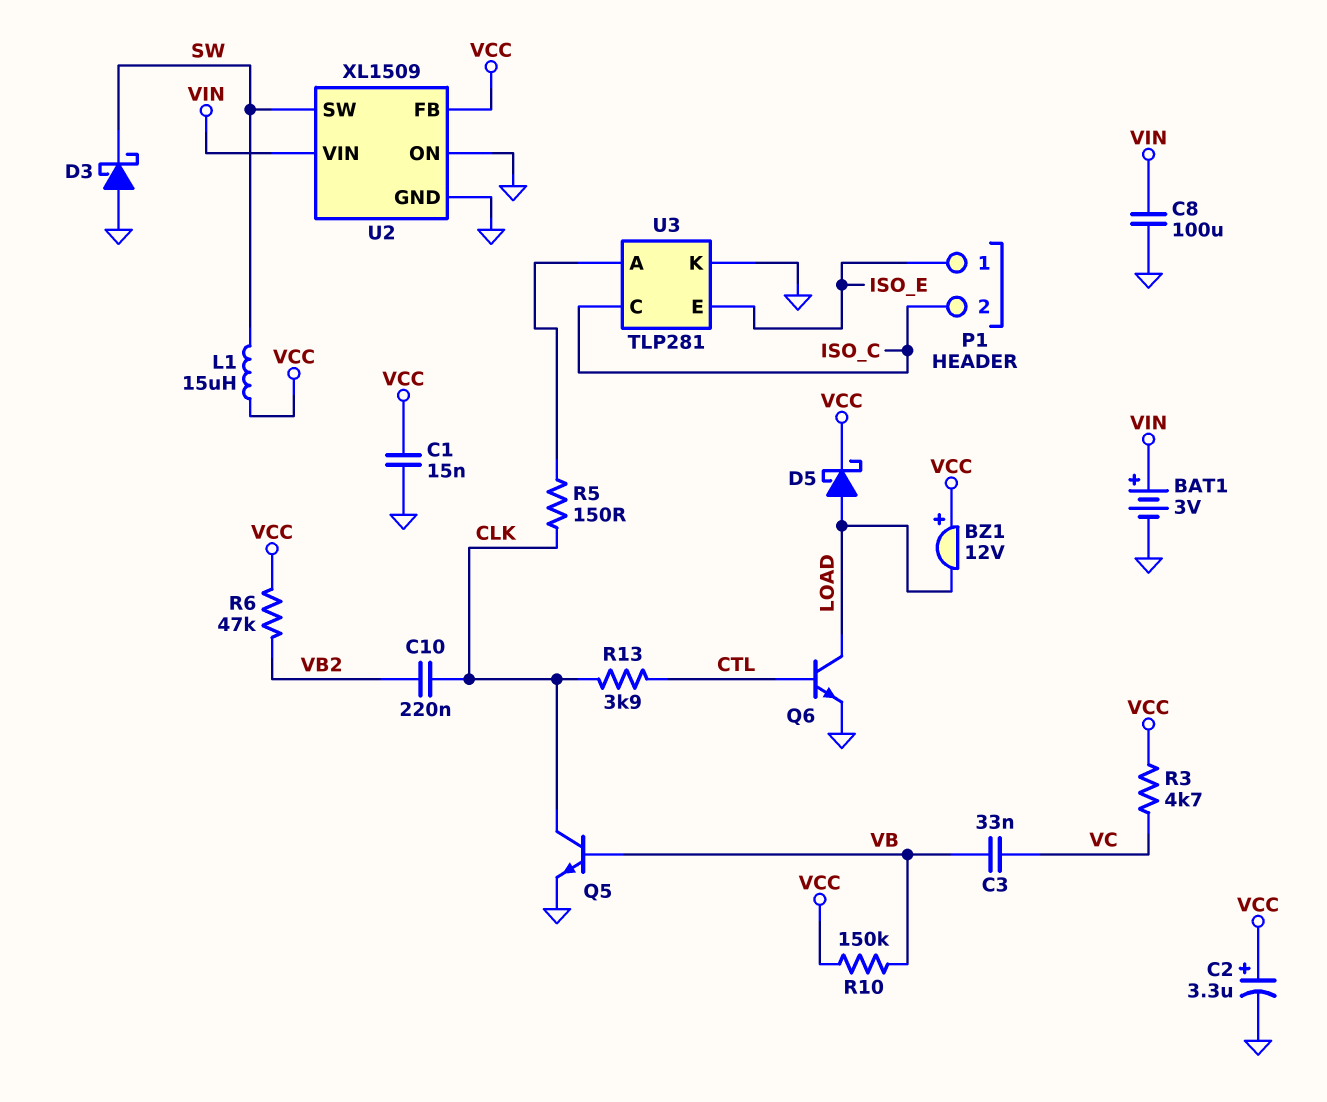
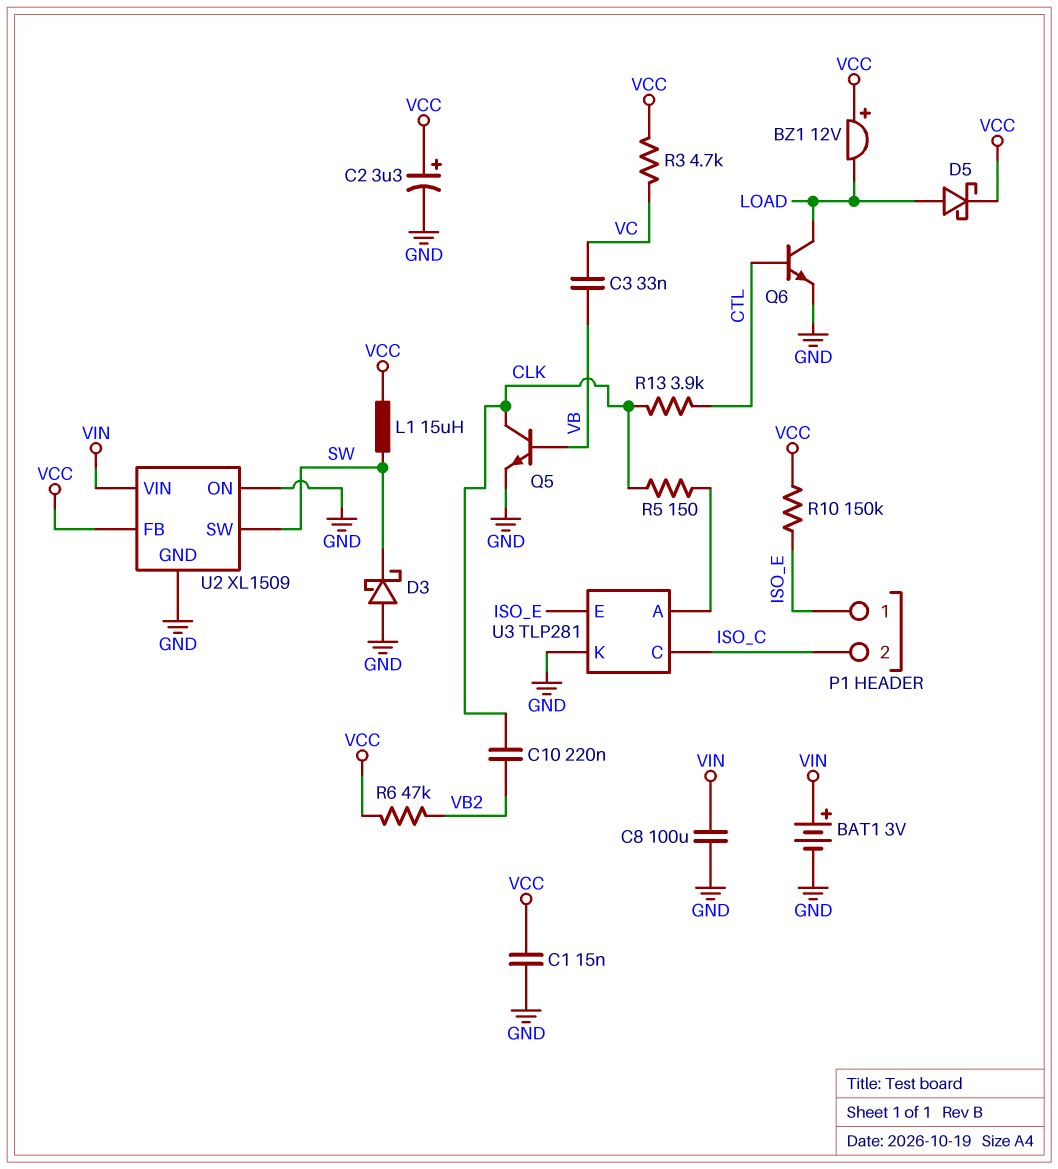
R10: 150k (VB, VCC) -> 150k (ISO_E, VCC)

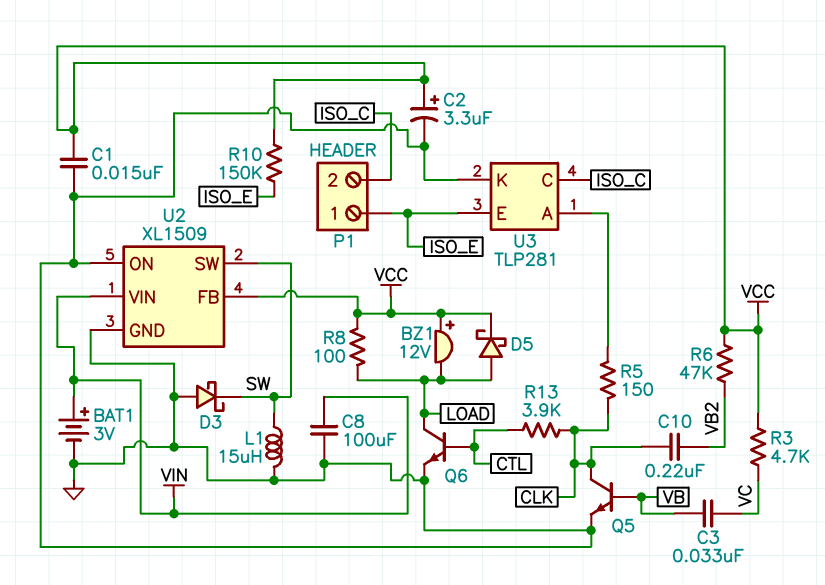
L1: 15uH (SW, VCC) -> 15uH (GND, SW)
R8: none -> 100 (LOAD, VCC)

